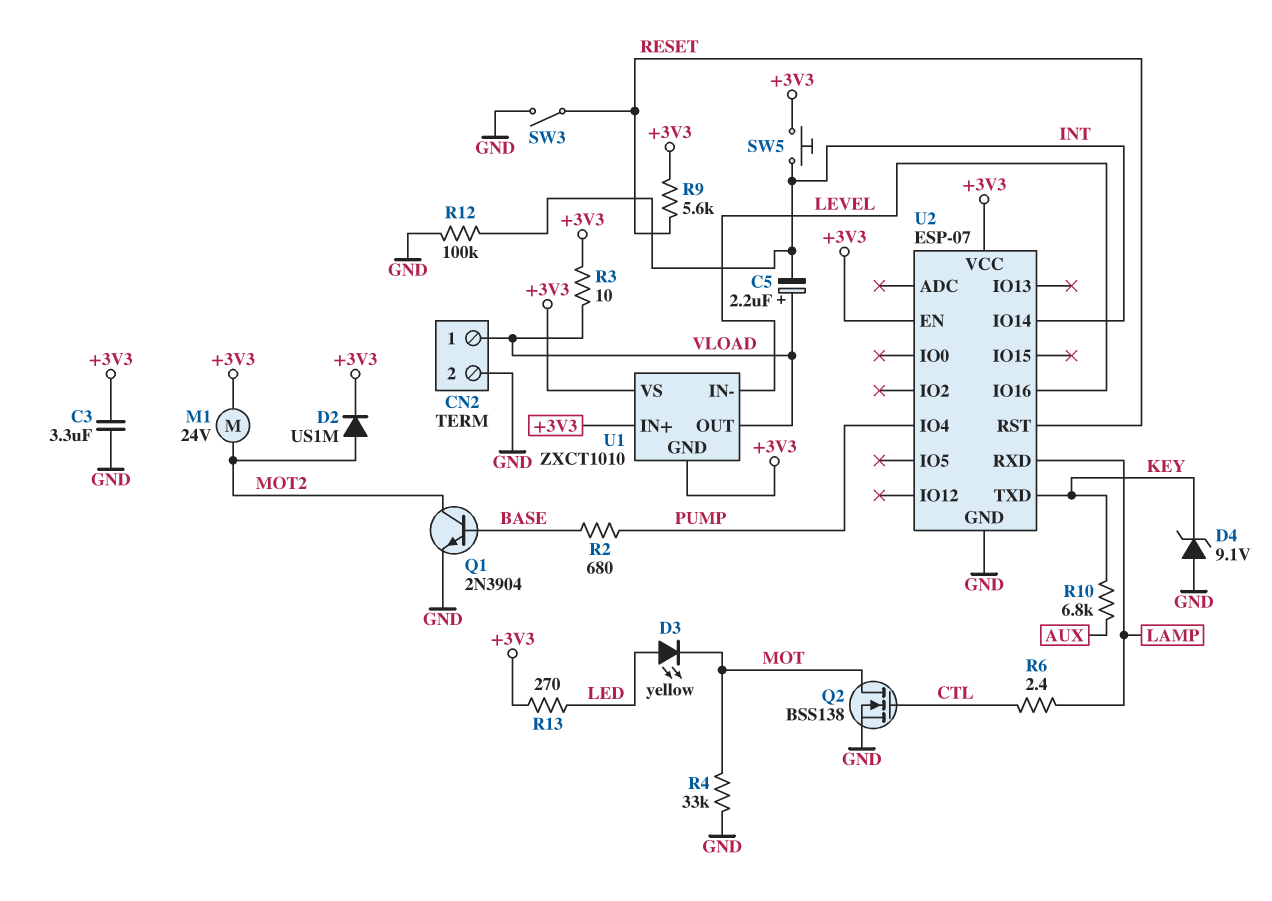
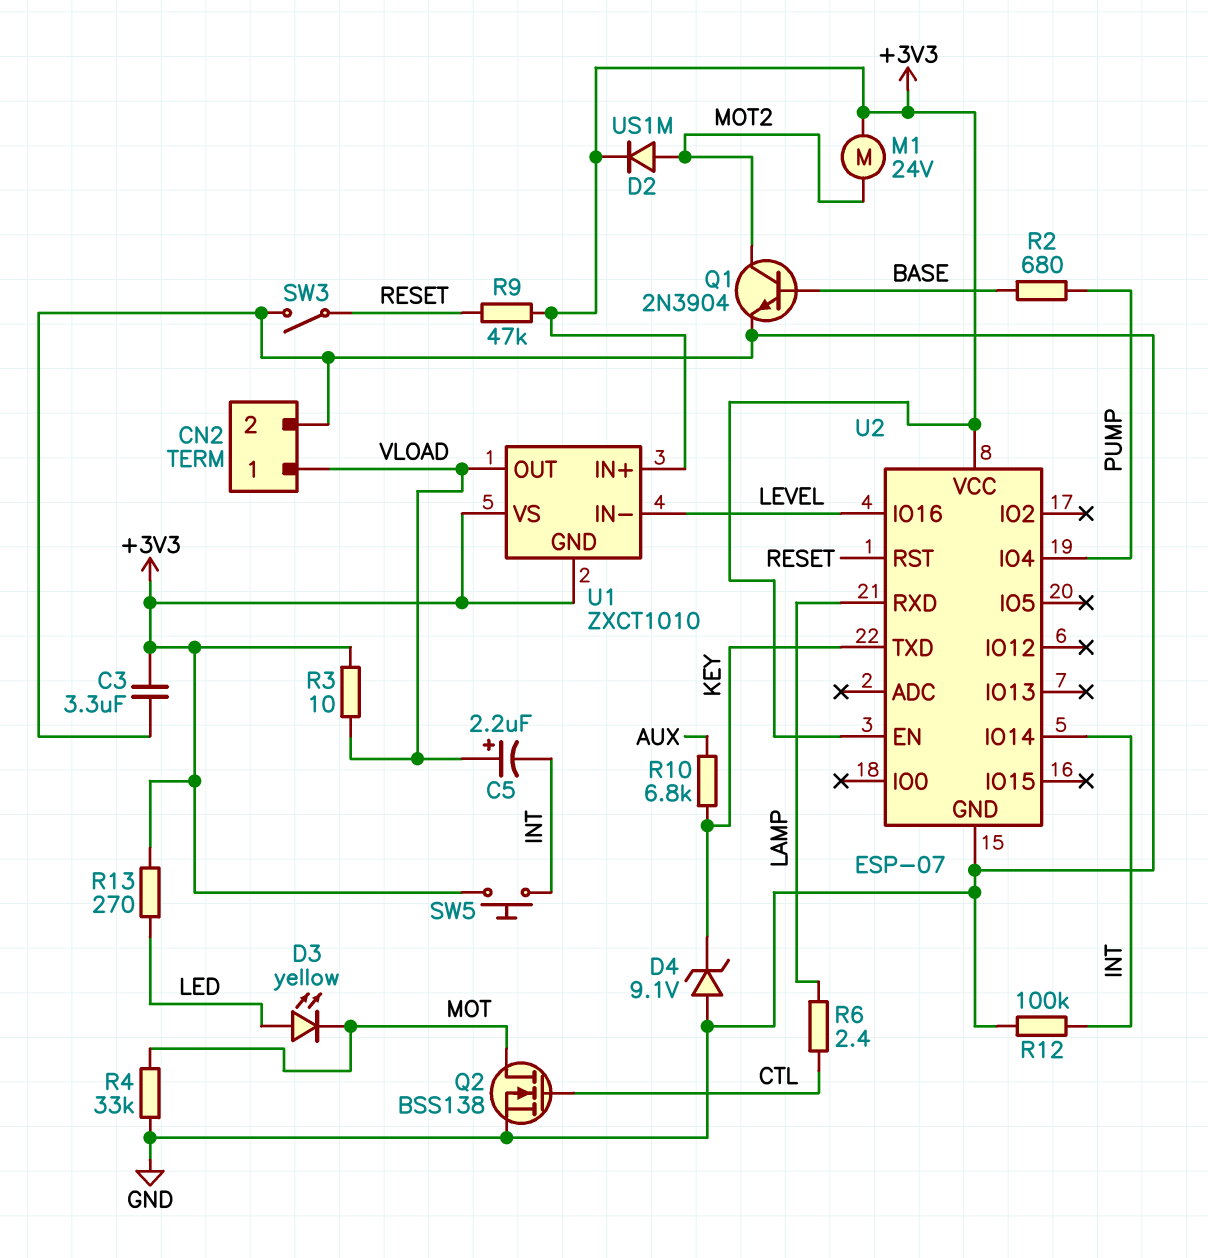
R9: 5.6k (+3V3, RESET) -> 47k (+3V3, RESET)

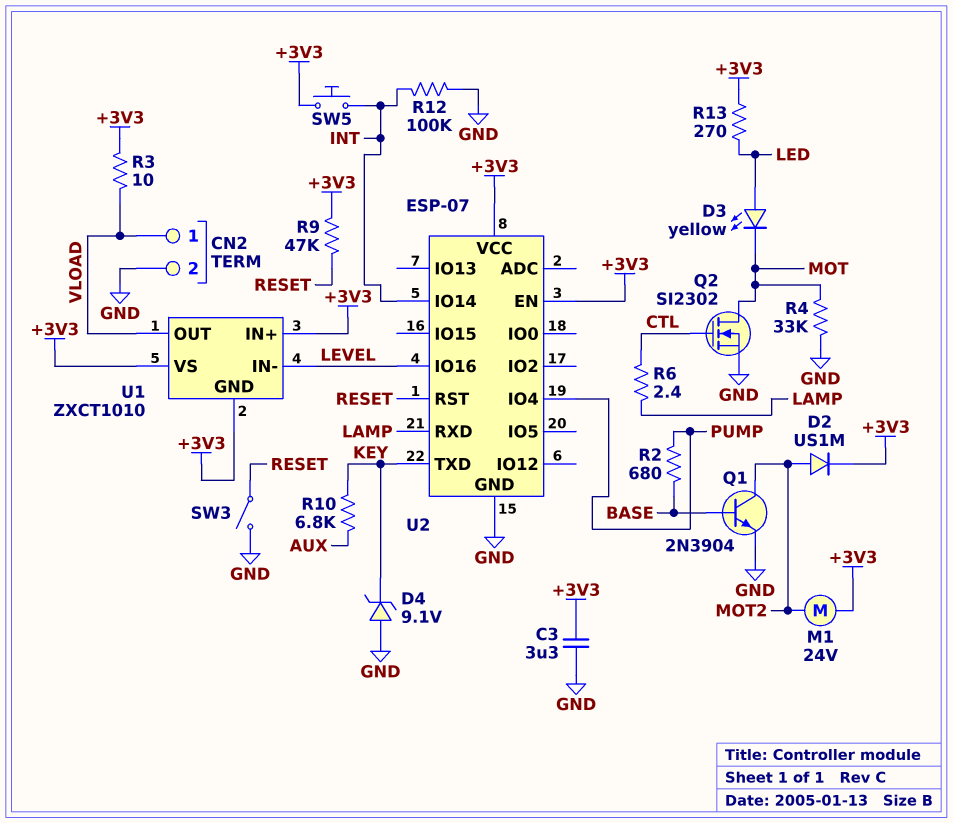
C5: 2.2uF (plus VLOAD, minus INT) -> none
Q2: NMOS BSS138 (G CTL, D MOT, S GND) -> NMOS SI2302 (G CTL, D MOT, S GND)

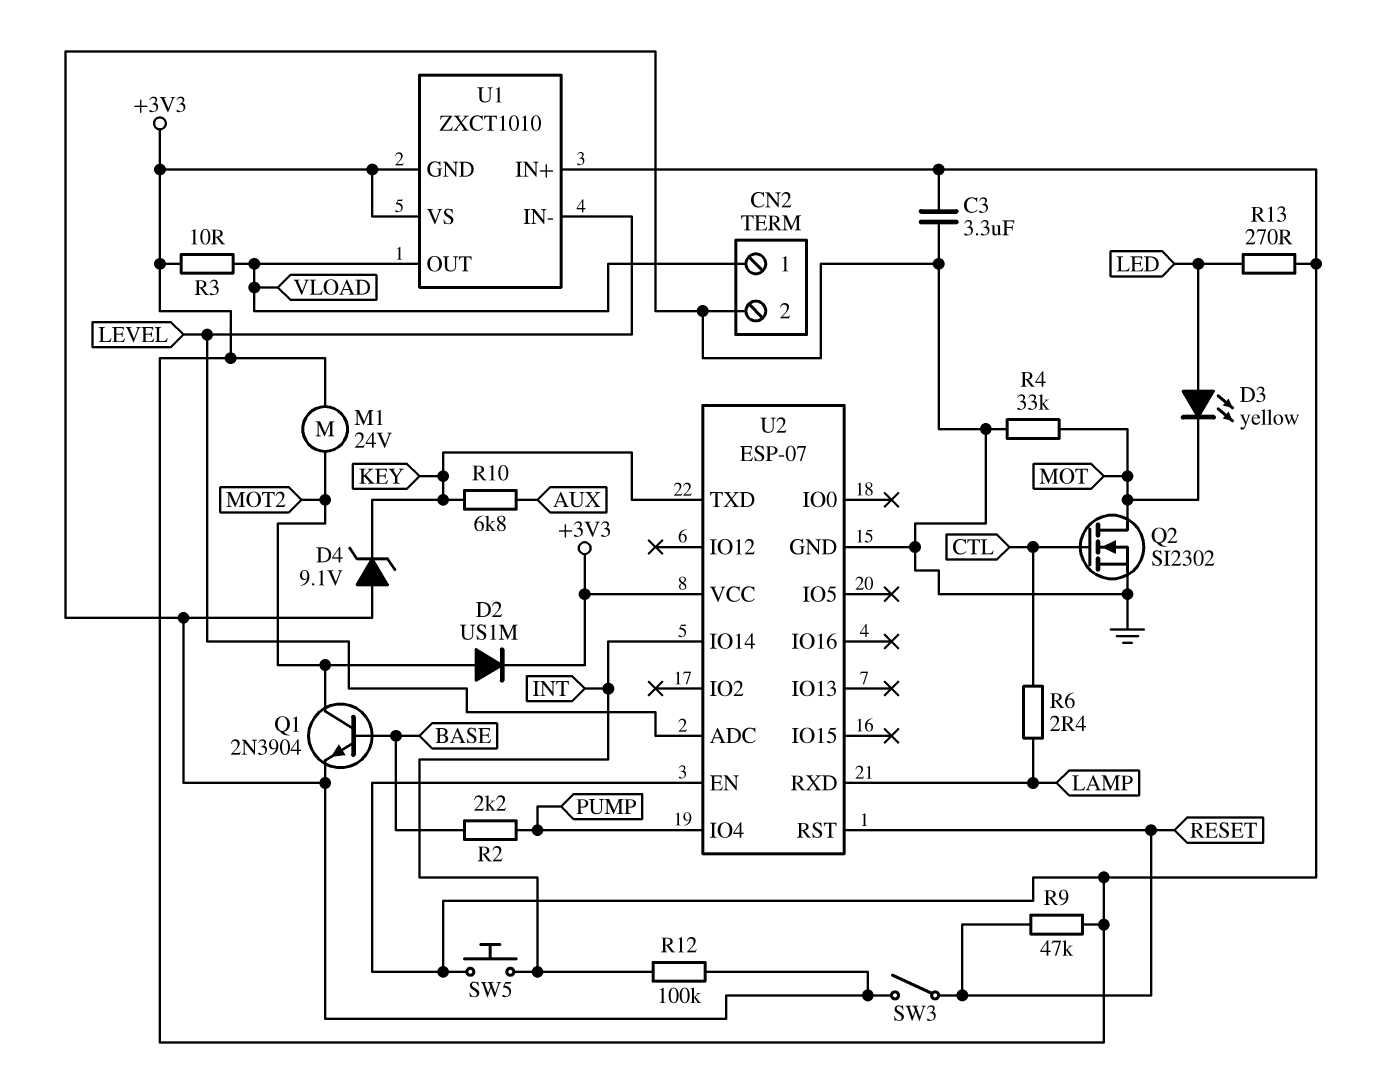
R2: 680 (BASE, PUMP) -> 2.2k (BASE, PUMP)
U2 pin ADC: none -> LEVEL
U2 pin IO16: LEVEL -> none

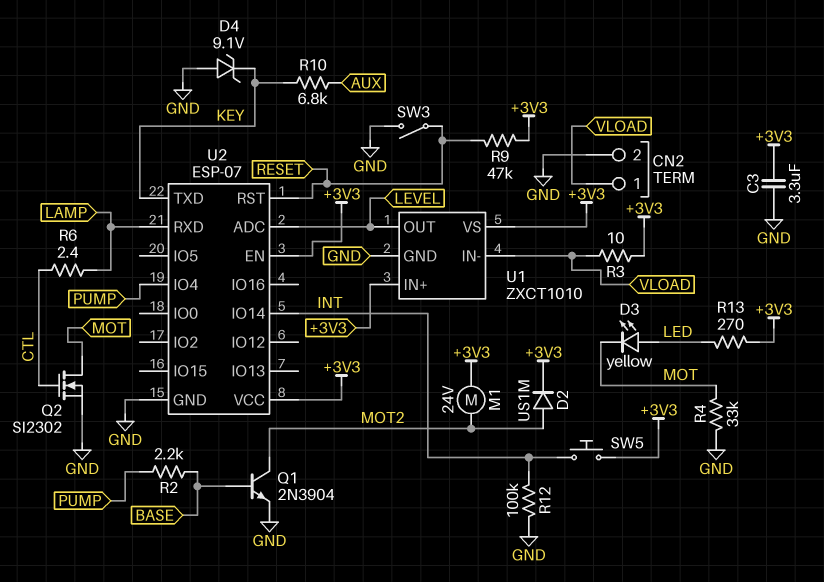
U1 pin GND: +3V3 -> GND
U1 pin IN-: LEVEL -> VLOAD
U1 pin OUT: VLOAD -> LEVEL

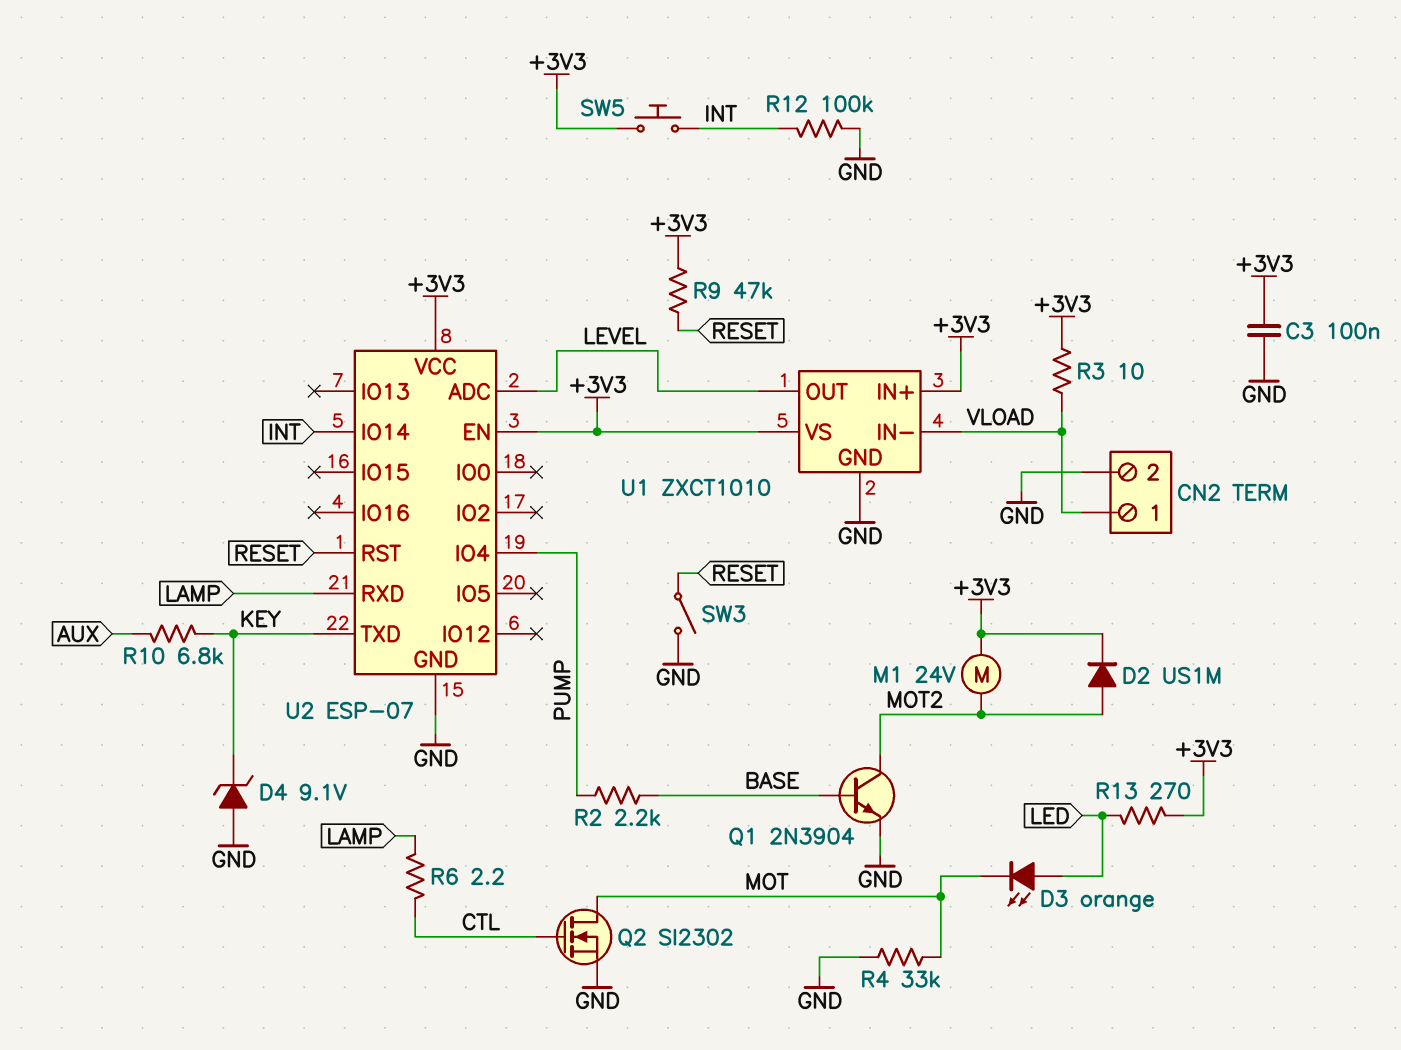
C3: 3.3uF (+3V3, GND) -> 100nF (+3V3, GND)
D3: LED yellow (A LED, K MOT) -> LED orange (A LED, K MOT)
R6: 2.4 (CTL, LAMP) -> 2.2 (CTL, LAMP)

